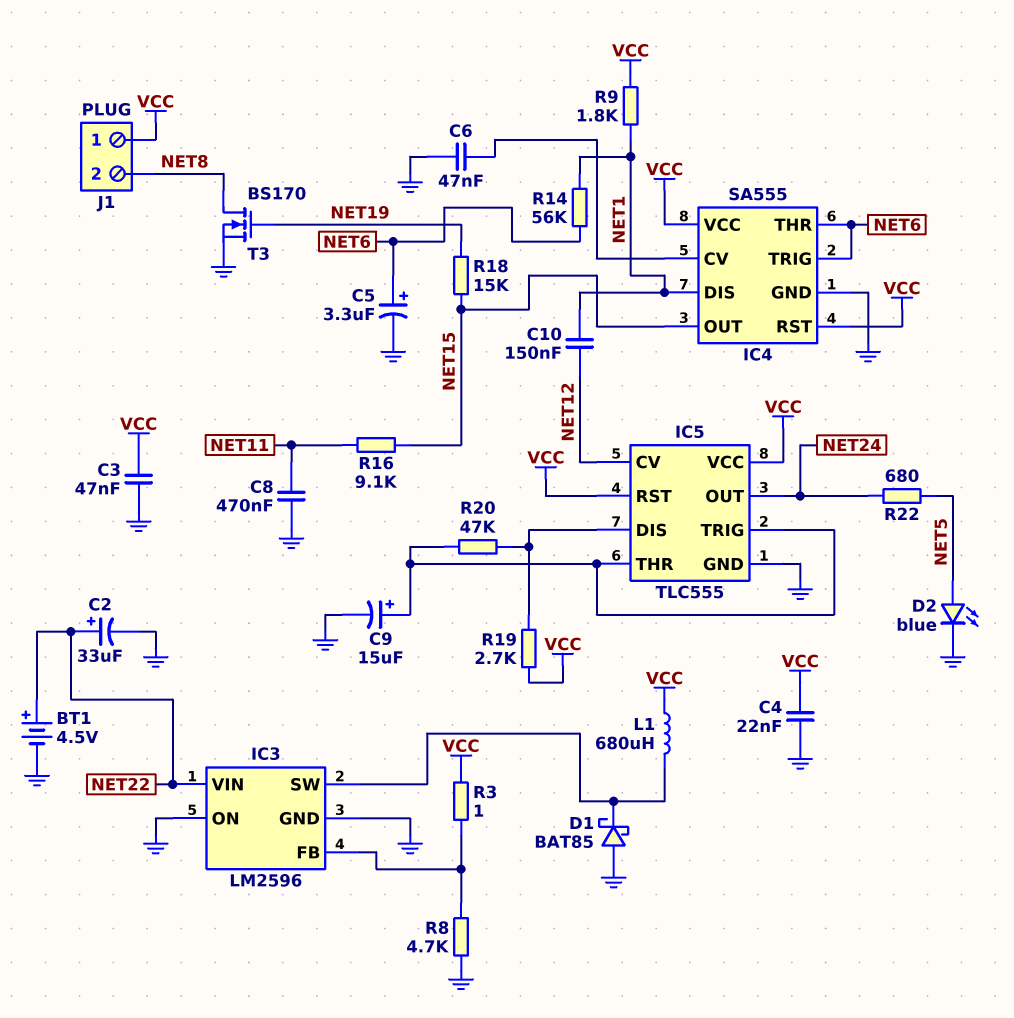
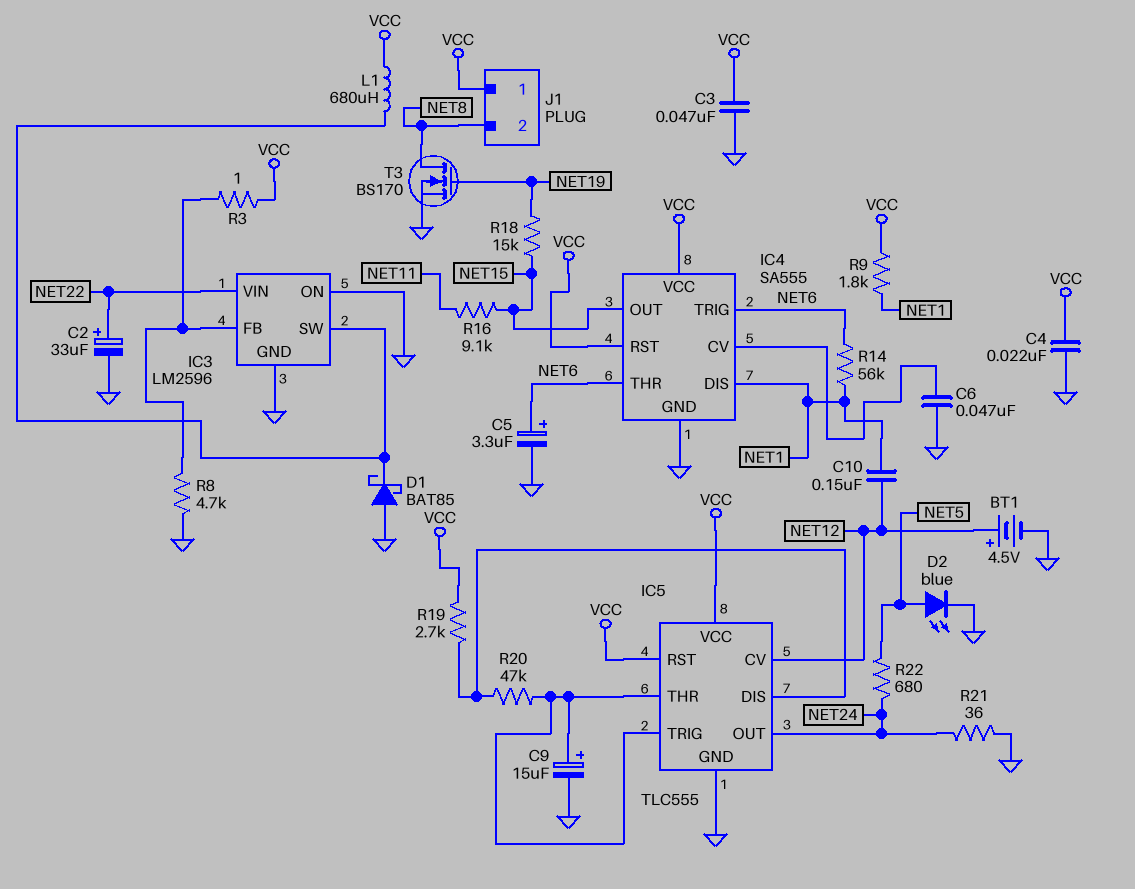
BT1: 4.5V (plus NET22, minus GND) -> 4.5V (plus NET12, minus GND)
C8: 470nF (GND, NET11) -> none
R21: none -> 36 (GND, NET24)

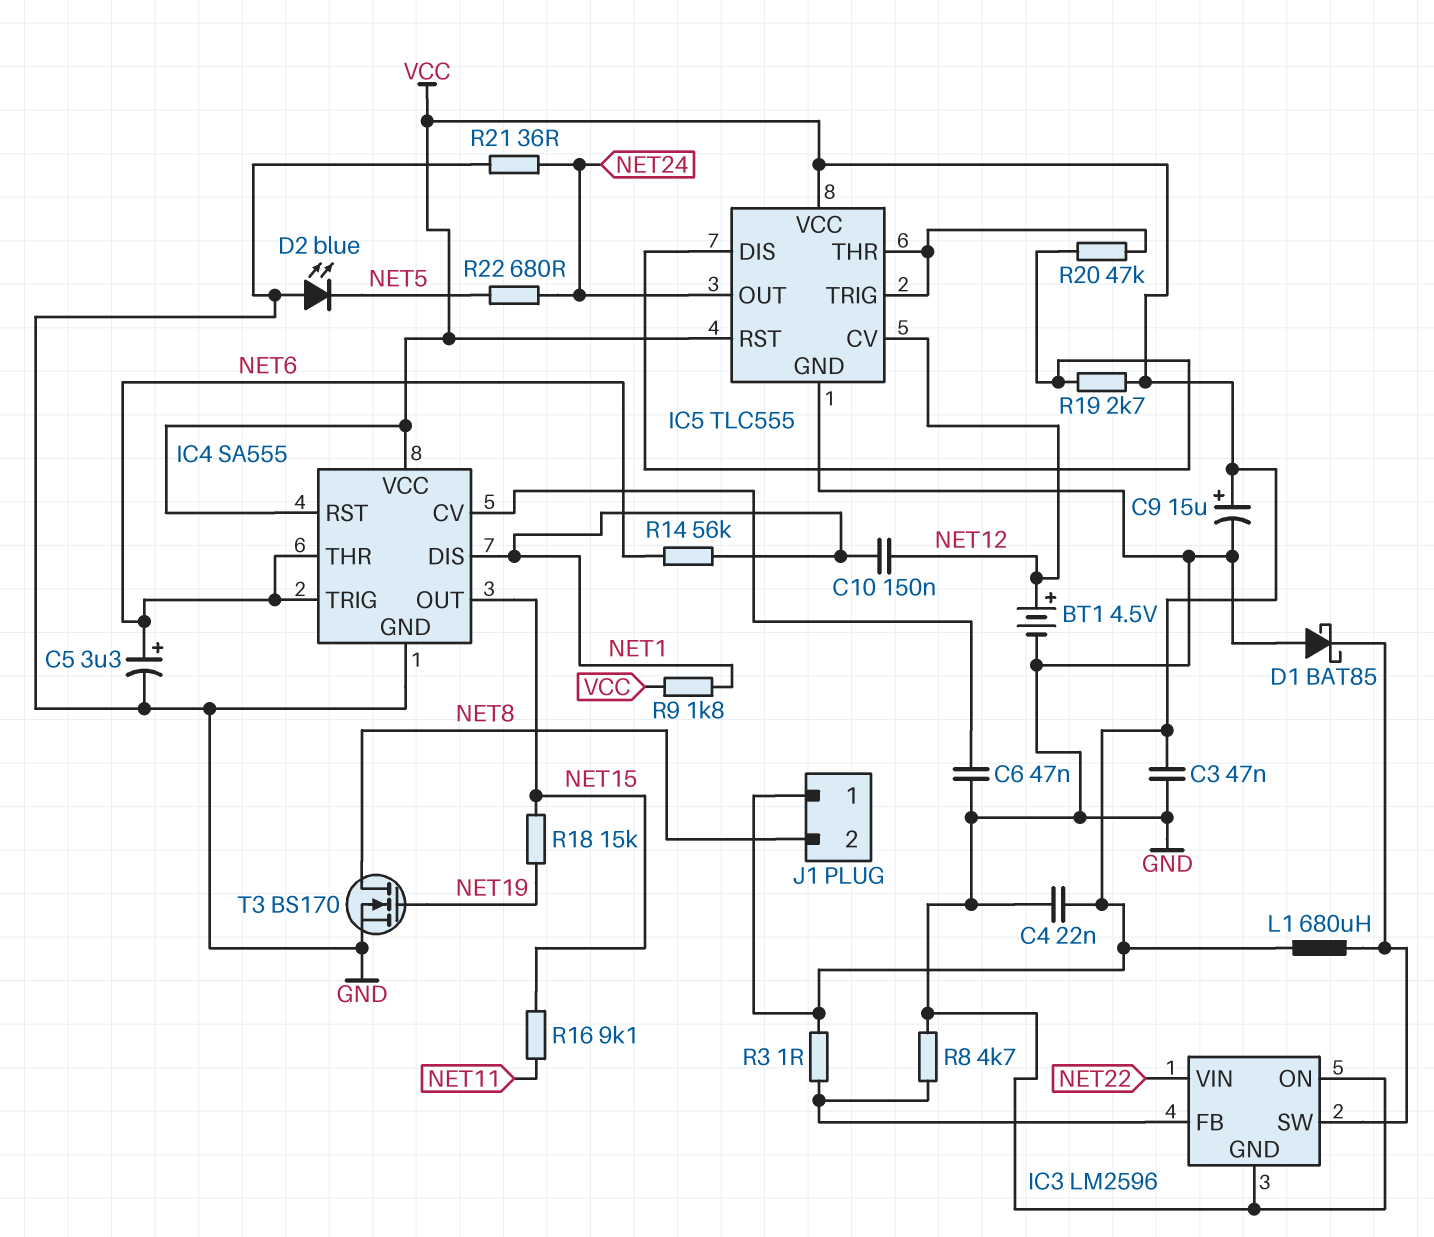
C2: 33uF (plus NET22, minus GND) -> none
C9: 15uF (plus IC5/THR, minus GND) -> 15uF (plus VCC, minus GND)
D2: LED blue (A NET5, K GND) -> LED blue (A GND, K NET5)

